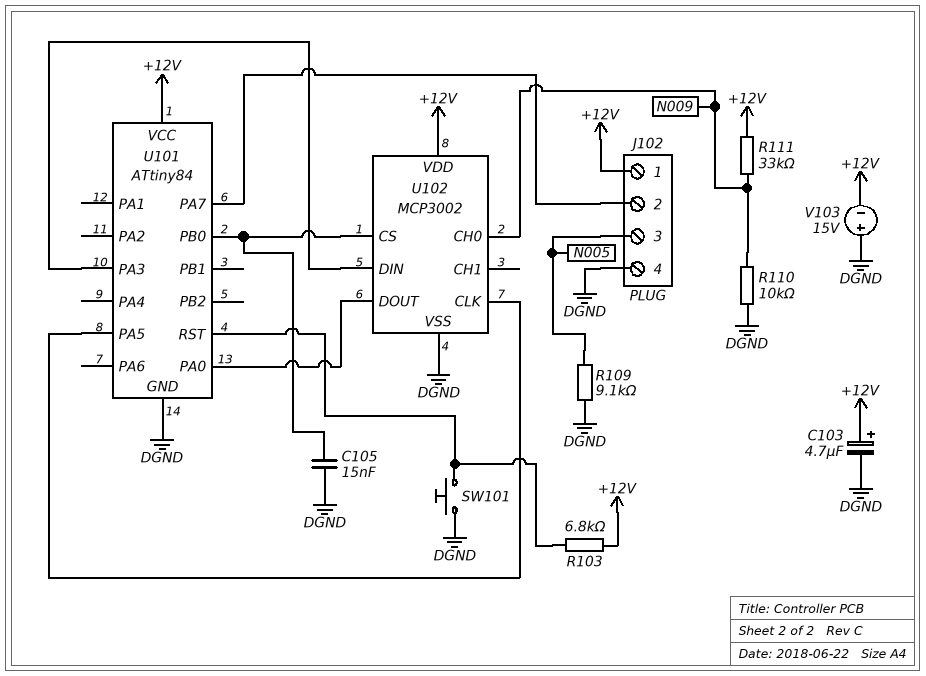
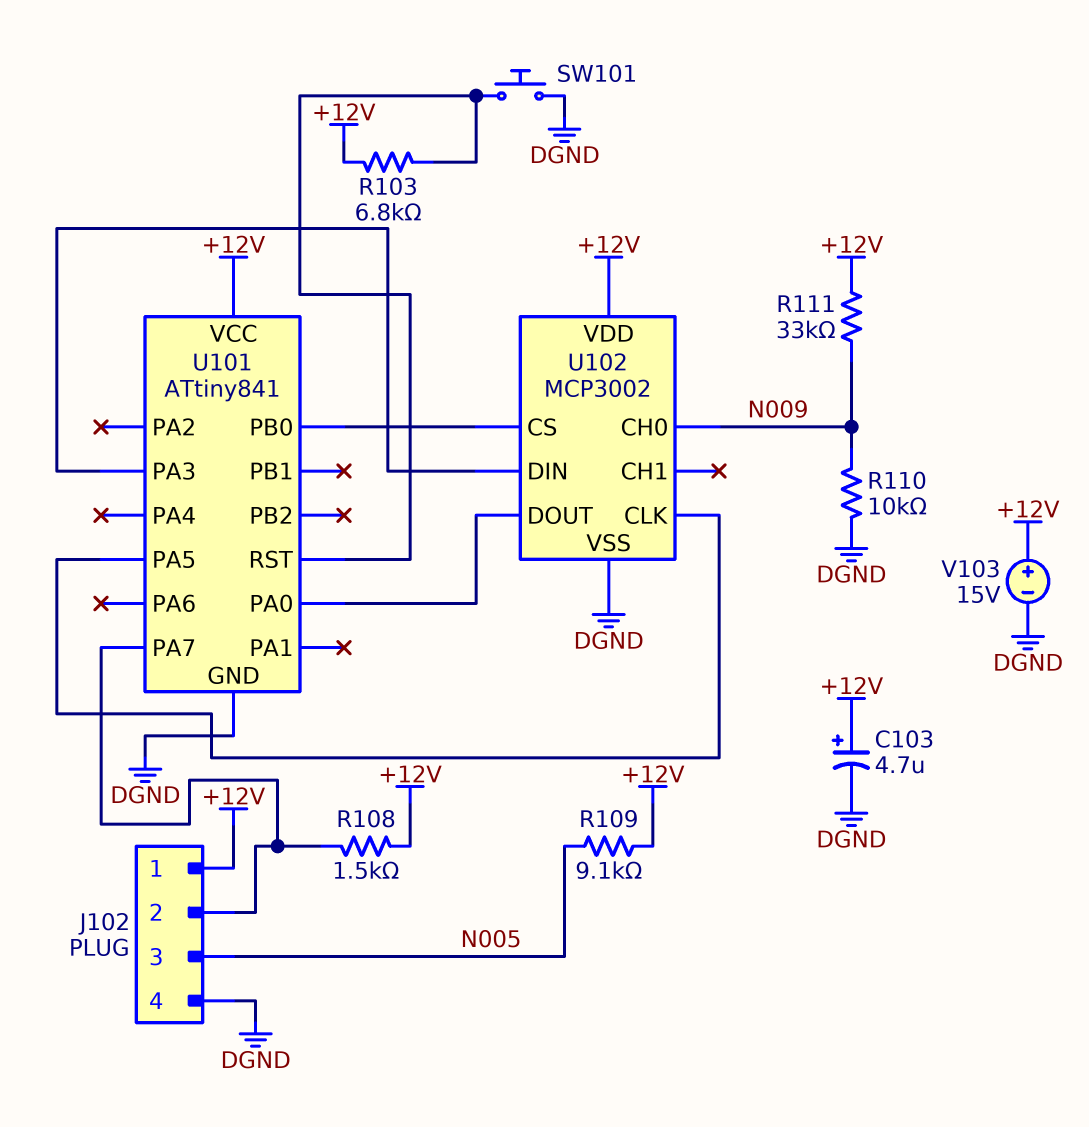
C105: 15nF (DGND, U101/PB0) -> none
R108: none -> 1.5k (+12V, J102/2)
R109: 9.1k (DGND, N005) -> 9.1k (+12V, N005)
U101: ATtiny84 -> ATtiny841
V103: 15V (plus DGND, minus +12V) -> 15V (plus +12V, minus DGND)

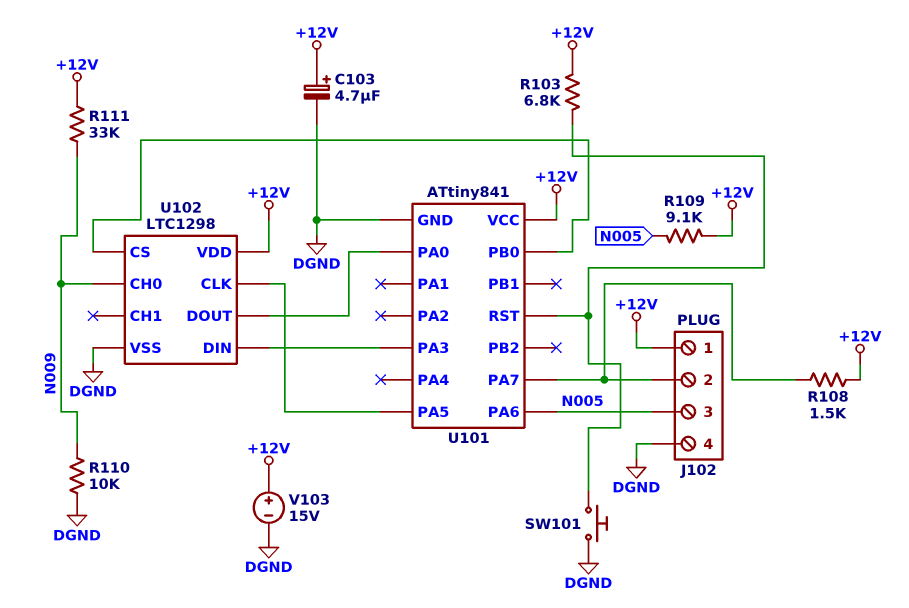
U101 pin PA6: none -> N005
U102: MCP3002 -> LTC1298

